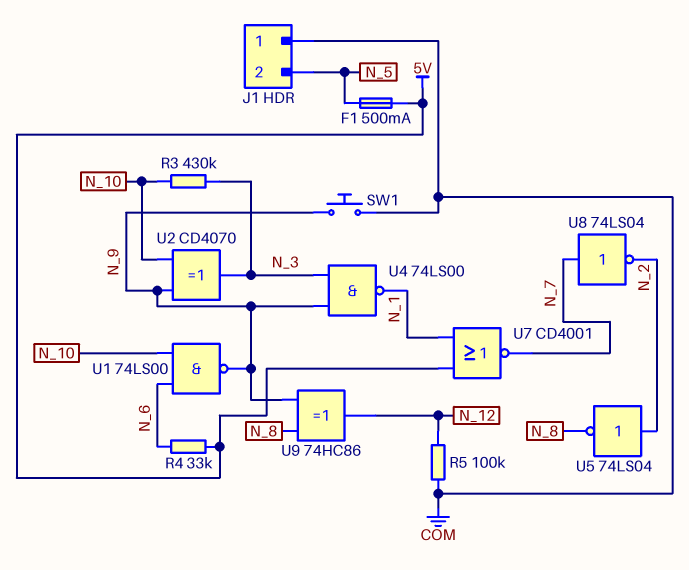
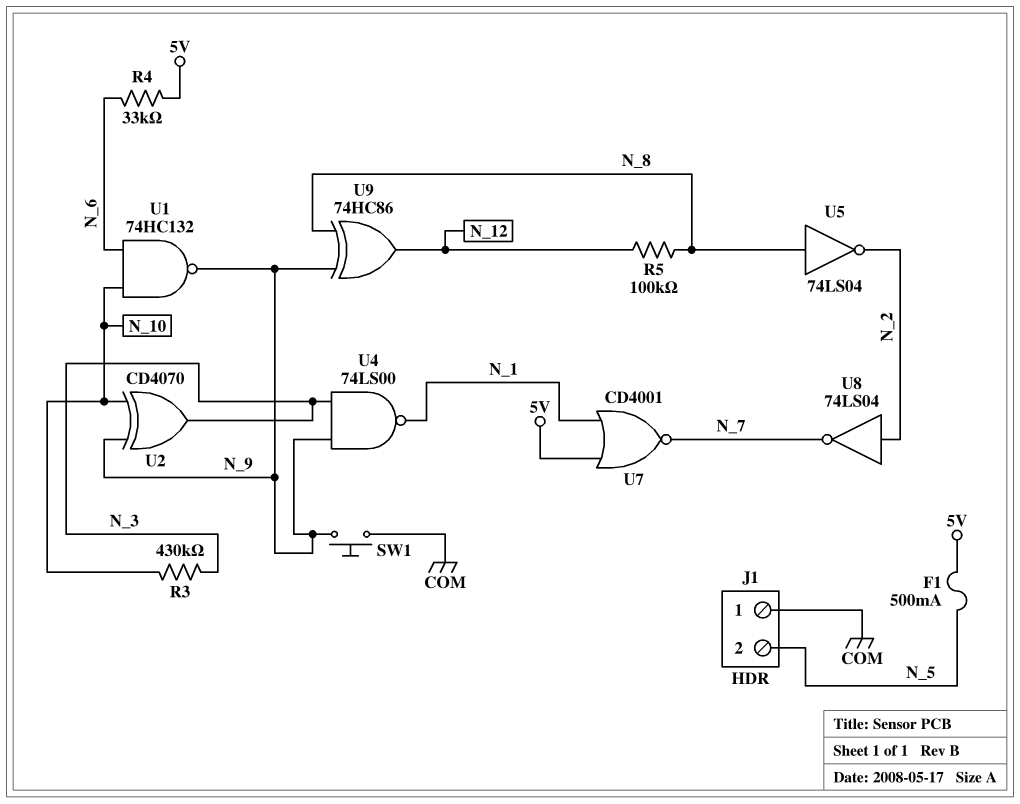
R5: 100k (COM, N_12) -> 100k (N_8, N_12)
U1: NAND 74LS00 (in N_6, in N_10, out N_9) -> NAND 74HC132 (in N_6, in N_10, out N_9)
U5: NOT 74LS04 (in N_2, out N_8) -> NOT 74LS04 (in N_8, out N_2)
U8: NOT 74LS04 (in N_7, out N_2) -> NOT 74LS04 (in N_2, out N_7)

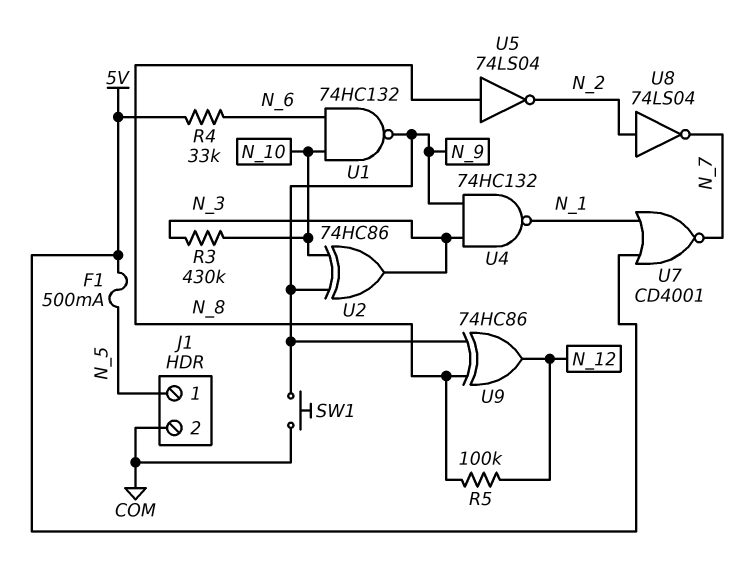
J1 pin 1: COM -> N_5
J1 pin 2: N_5 -> COM
U2: XOR CD4070 (in N_9, in N_10, out N_3) -> XOR 74HC86 (in N_9, in N_10, out N_3)
U4: NAND 74LS00 (in N_3, in N_9, out N_1) -> NAND 74HC132 (in N_3, in N_9, out N_1)

